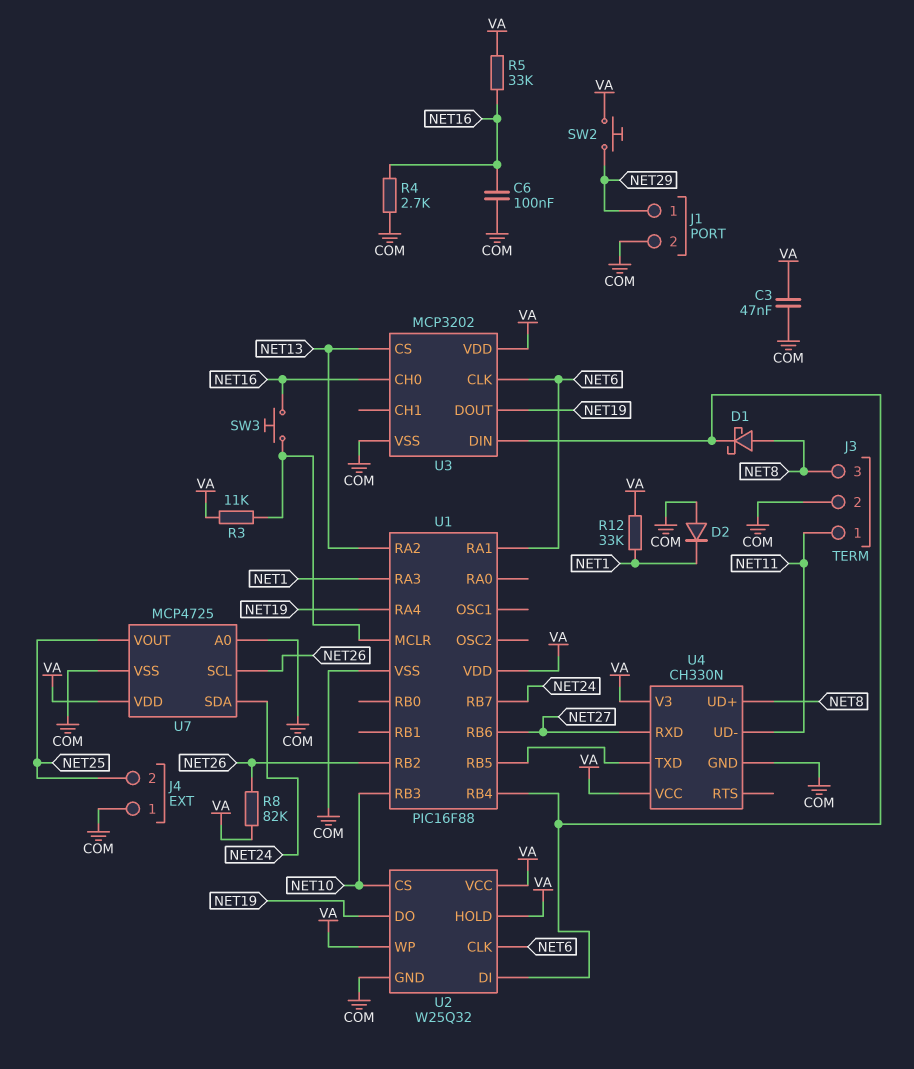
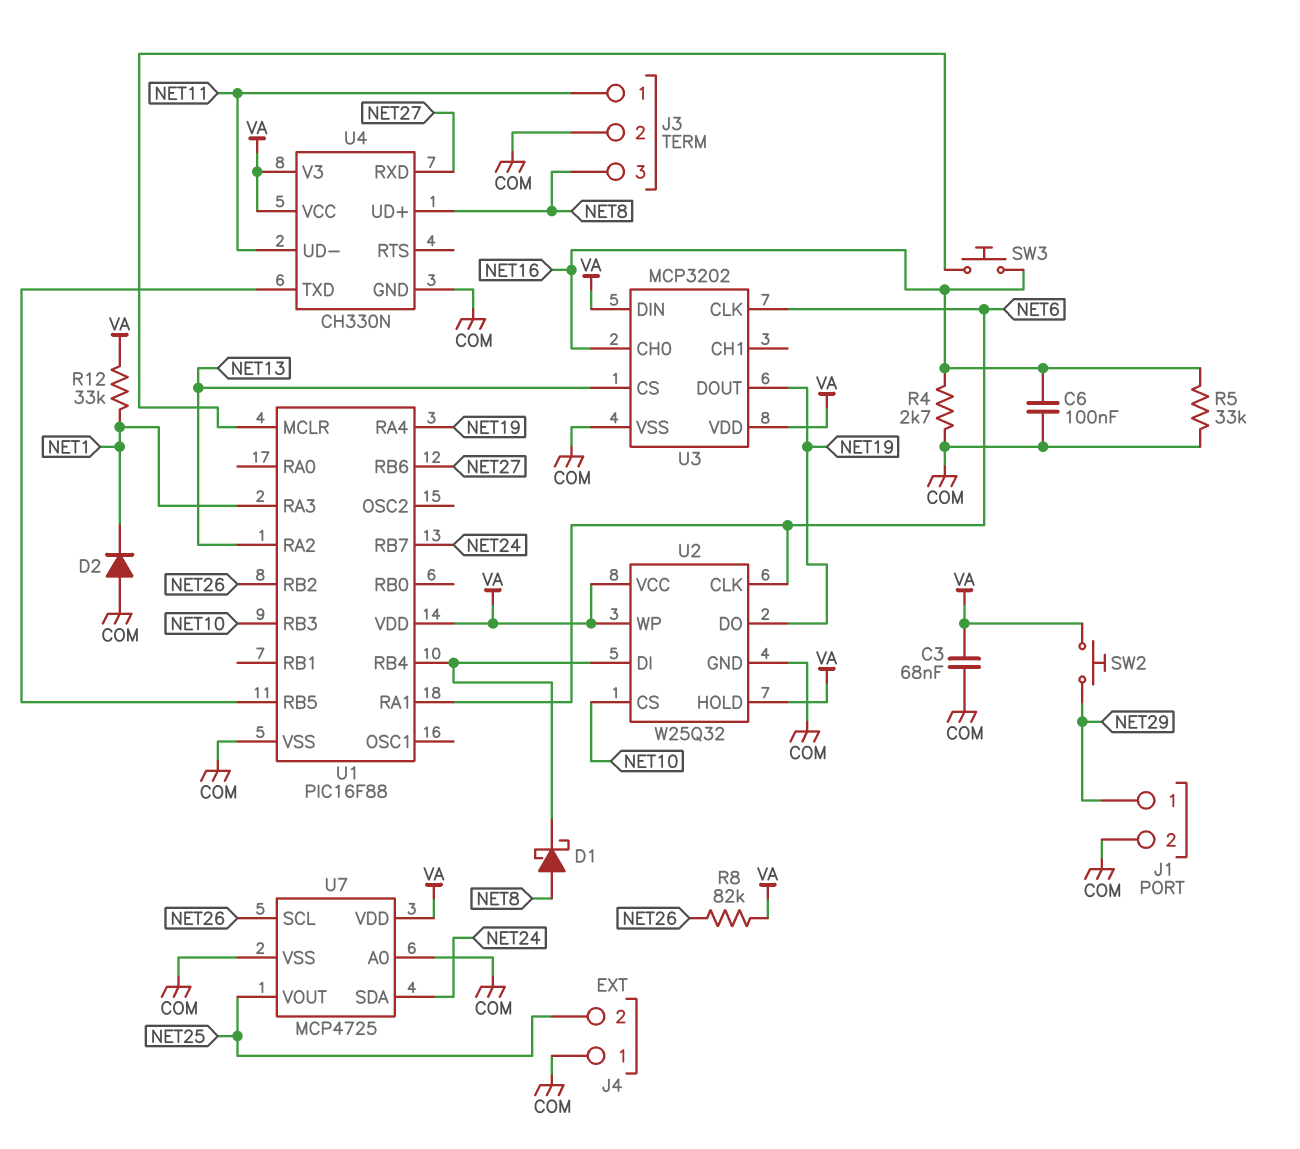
C3: 47nF (COM, VA) -> 68nF (COM, VA)
R3: 11k (U1/MCLR, VA) -> none
R5: 33k (NET16, VA) -> 33k (COM, NET16)
U3 pin DIN: U1/RB4 -> VA

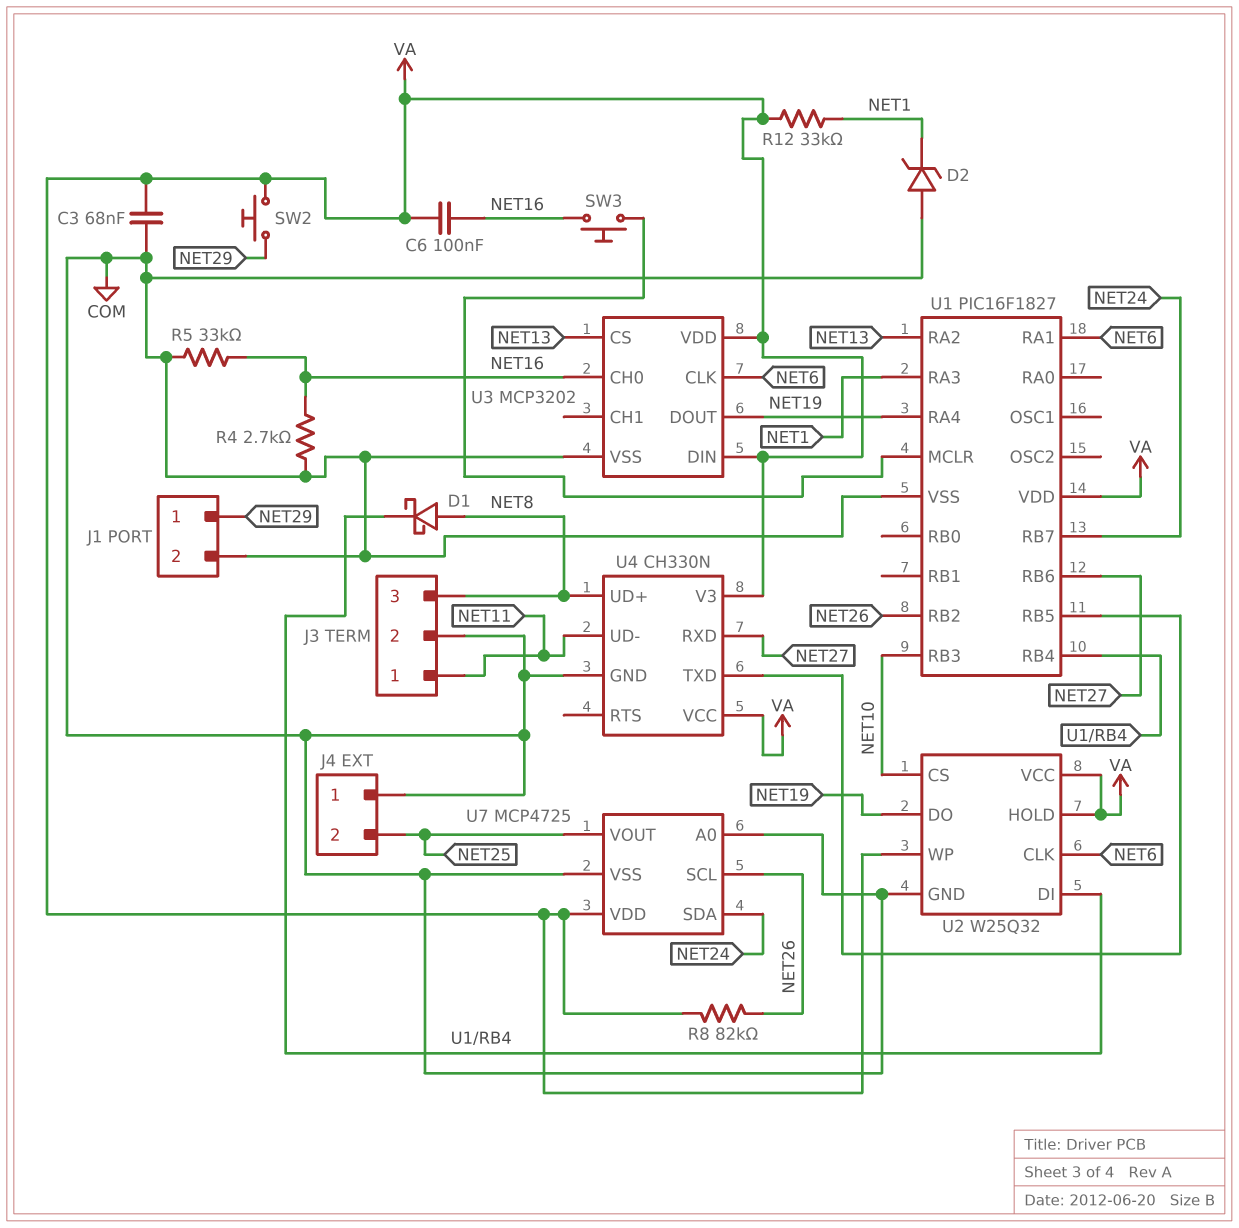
C6: 100nF (COM, NET16) -> 100nF (NET16, VA)
D2: diode (A COM, K NET1) -> zener (A COM, K NET1)
U1: PIC16F88 -> PIC16F1827

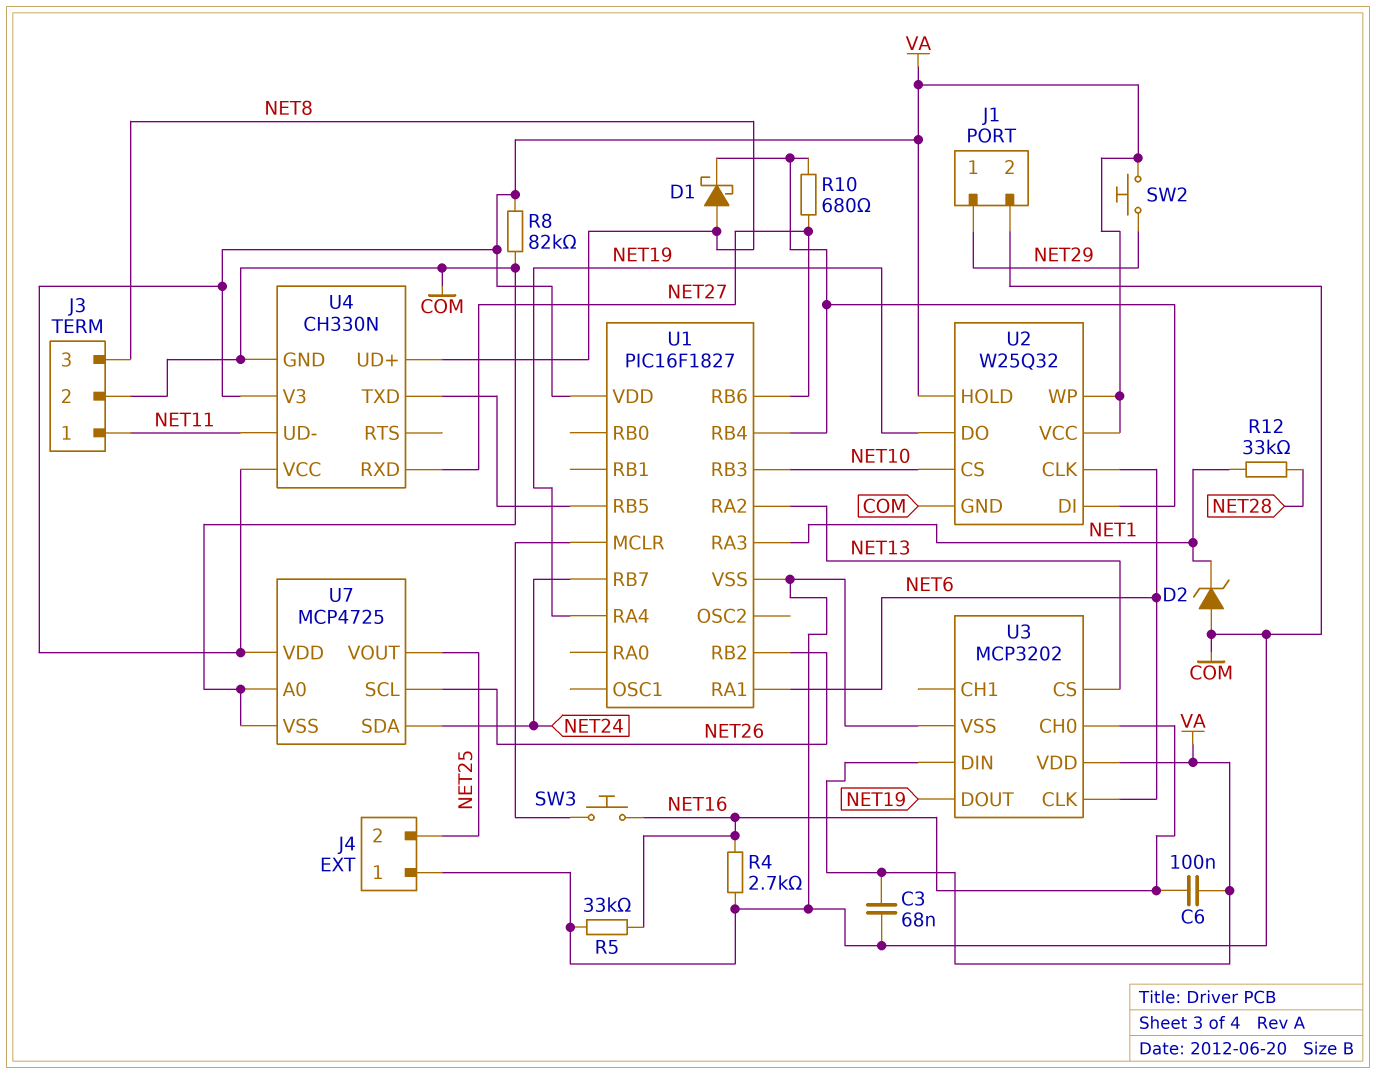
R8: 82k (NET26, VA) -> 82k (COM, VA)
R10: none -> 680 (NET27, U1/RB4)
R12: 33k (NET1, VA) -> 33k (NET1, NET28)

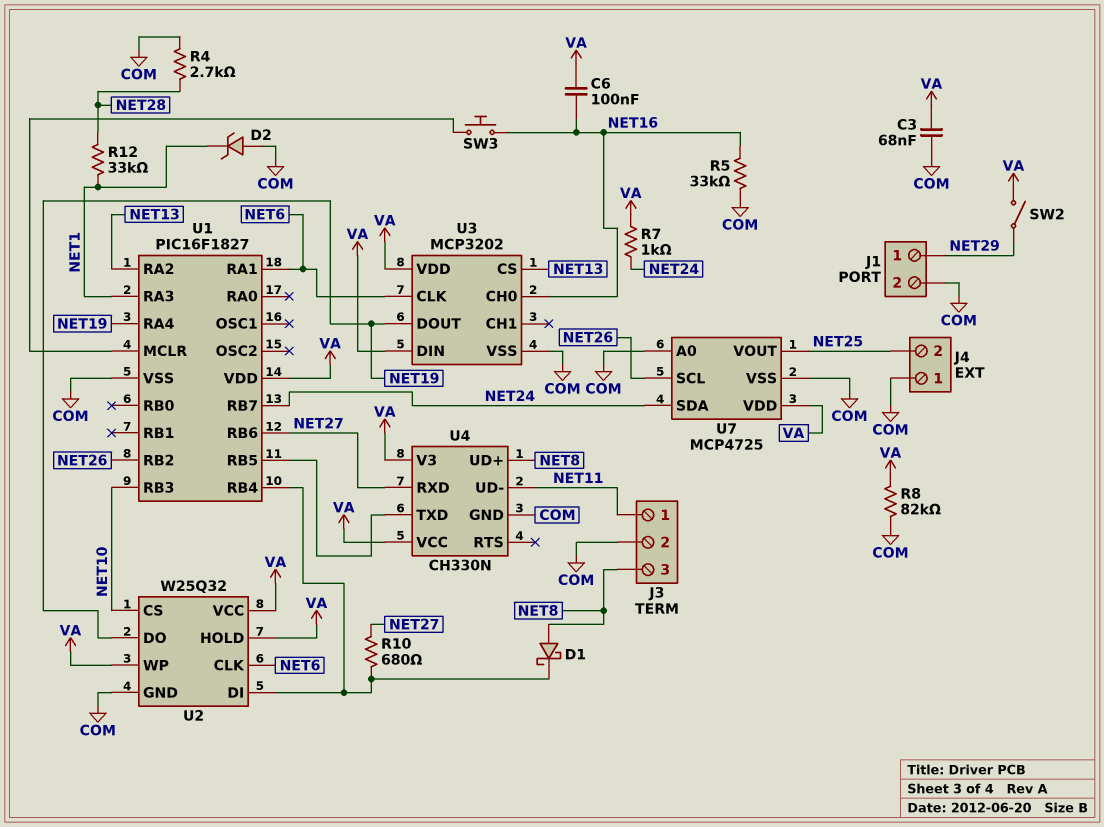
R4: 2.7k (COM, NET16) -> 2.7k (COM, NET28)
R7: none -> 1k (NET24, VA)
SW2: button (NET29, VA) -> switch (NET29, VA)

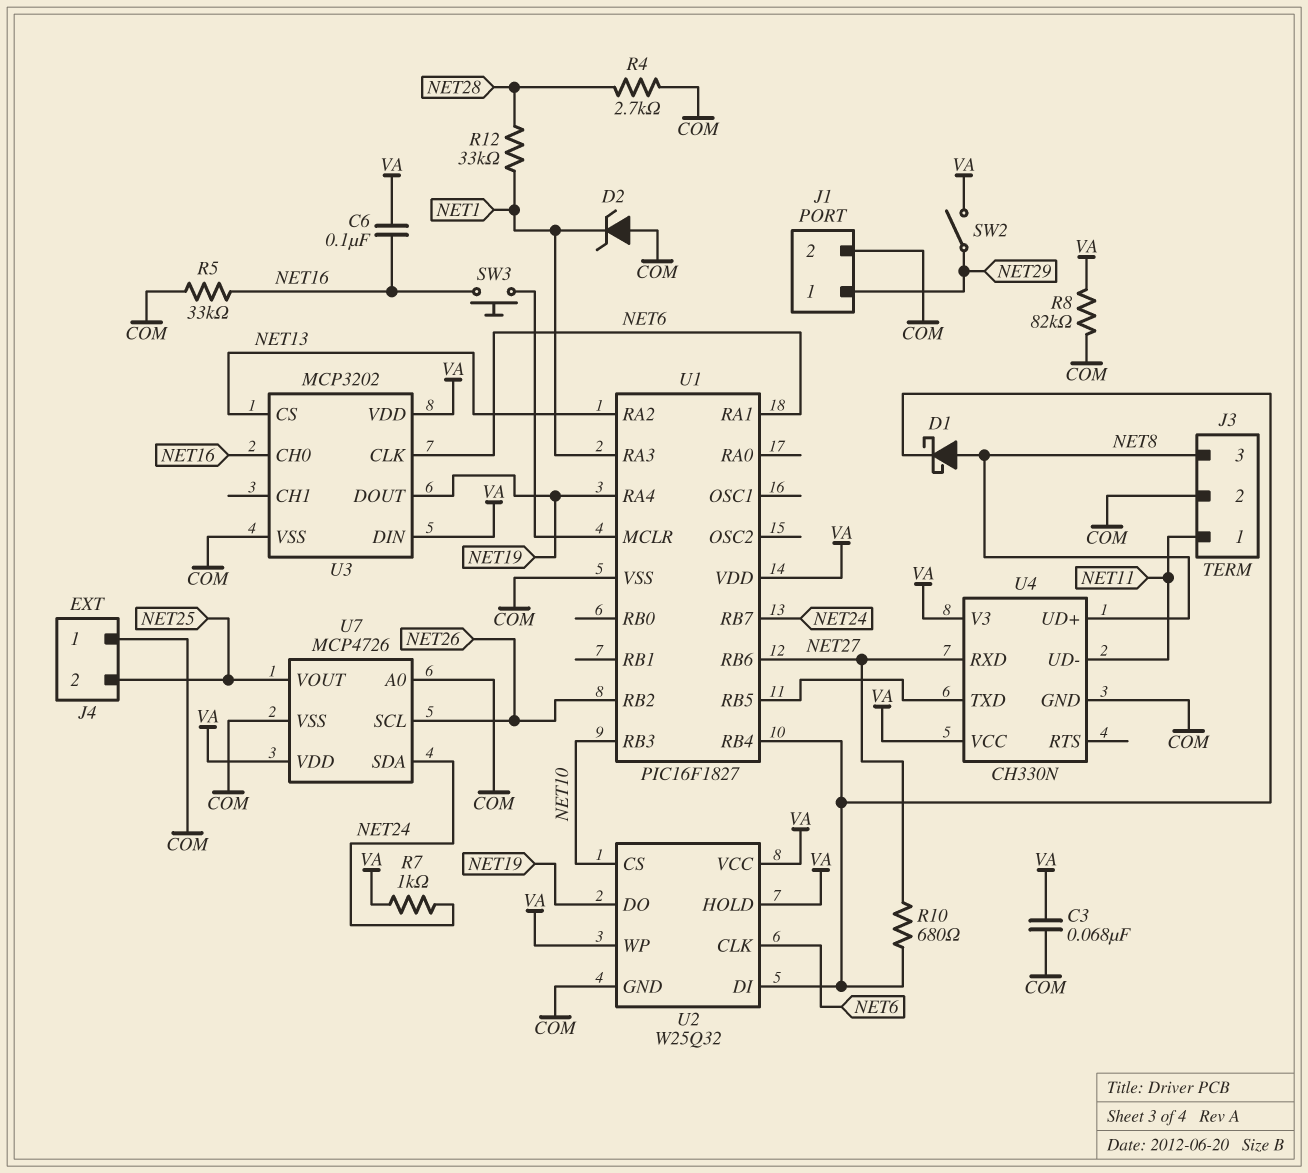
U7: MCP4725 -> MCP4726

